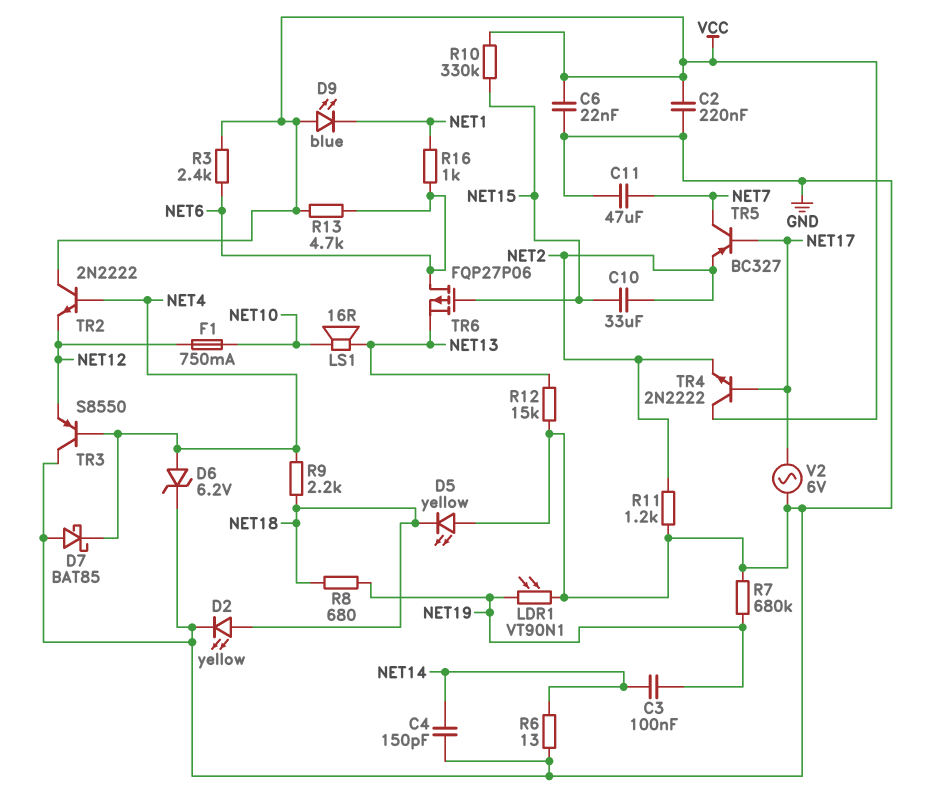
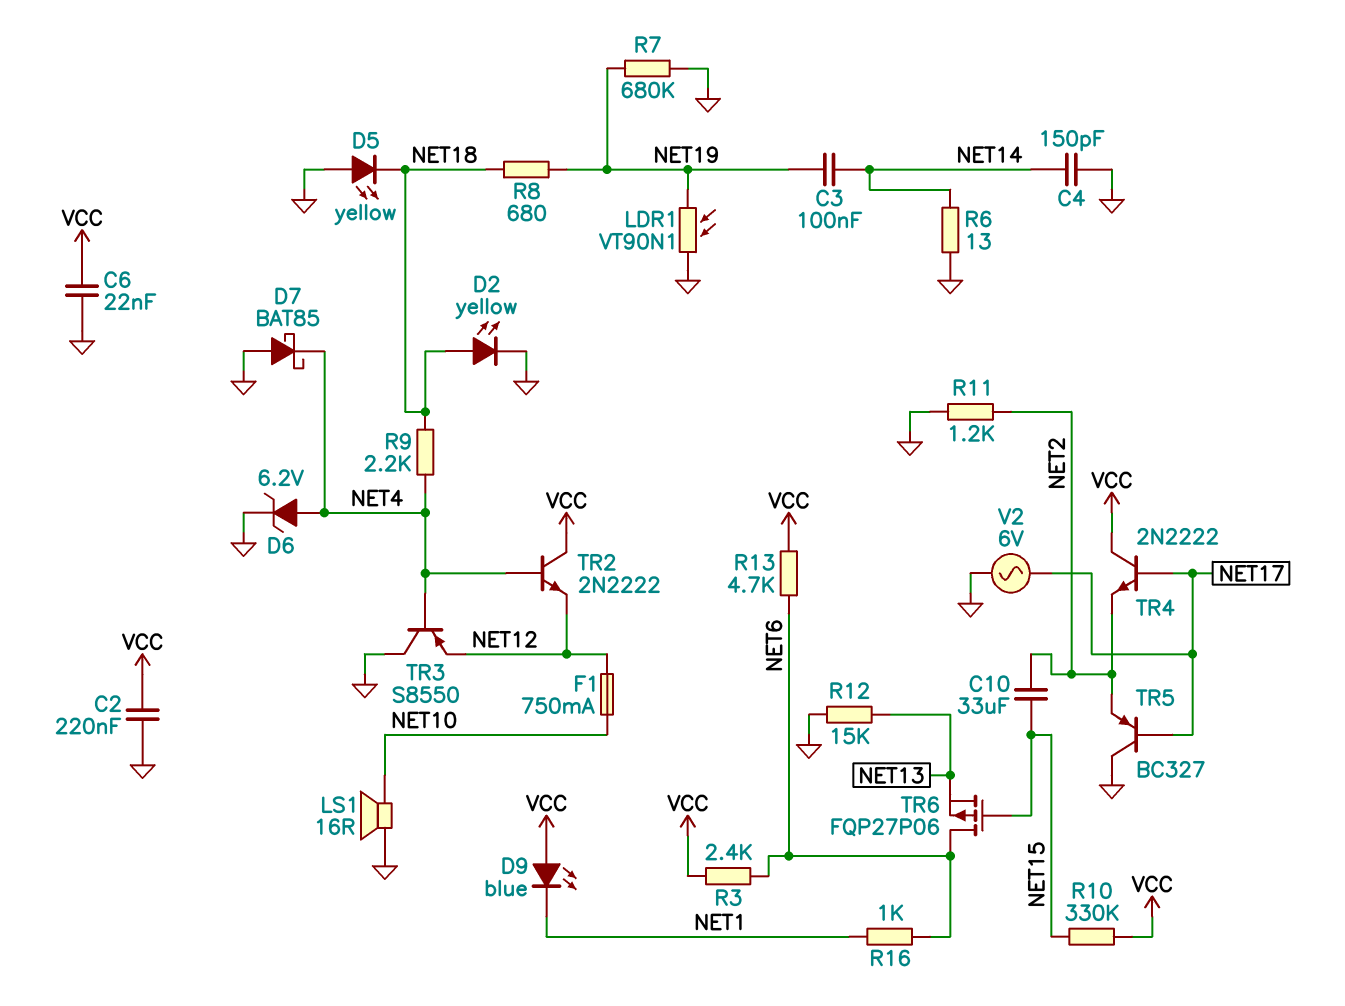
C11: 47uF (GND, NET7) -> none
LS1: speaker 16R (NET10, NET13) -> speaker 16R (GND, NET10)
TR5: PNP BC327 (B NET17, C NET7, E NET2) -> PNP BC327 (B NET17, C GND, E NET2)

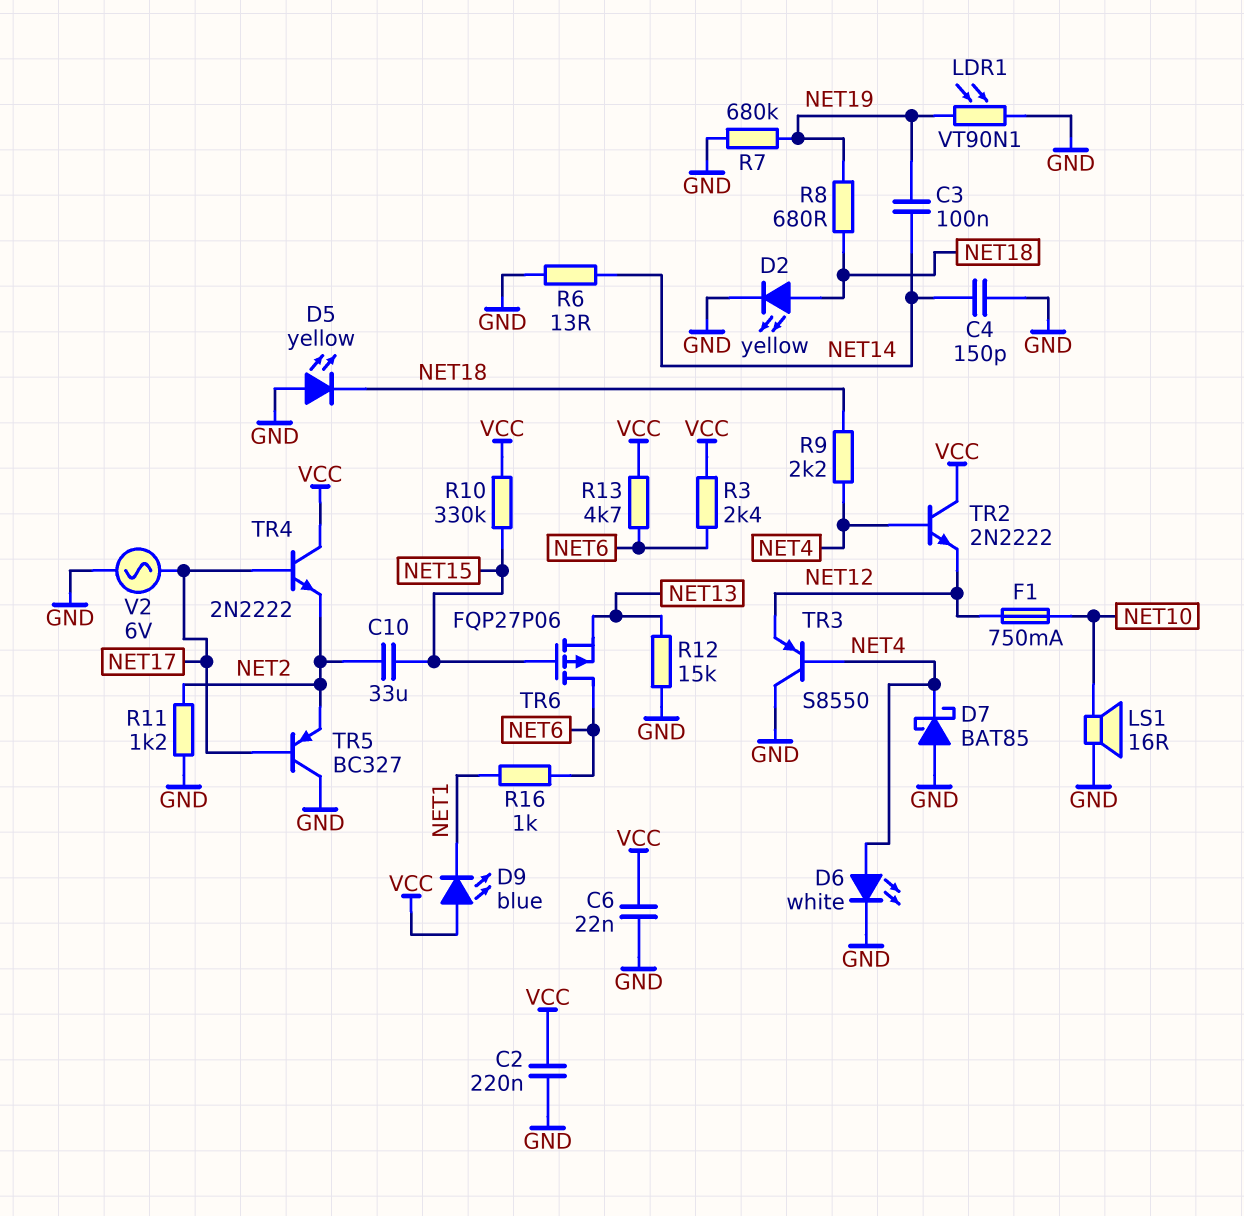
D6: zener 6.2V (A NET4, K GND) -> LED white (A NET4, K GND)

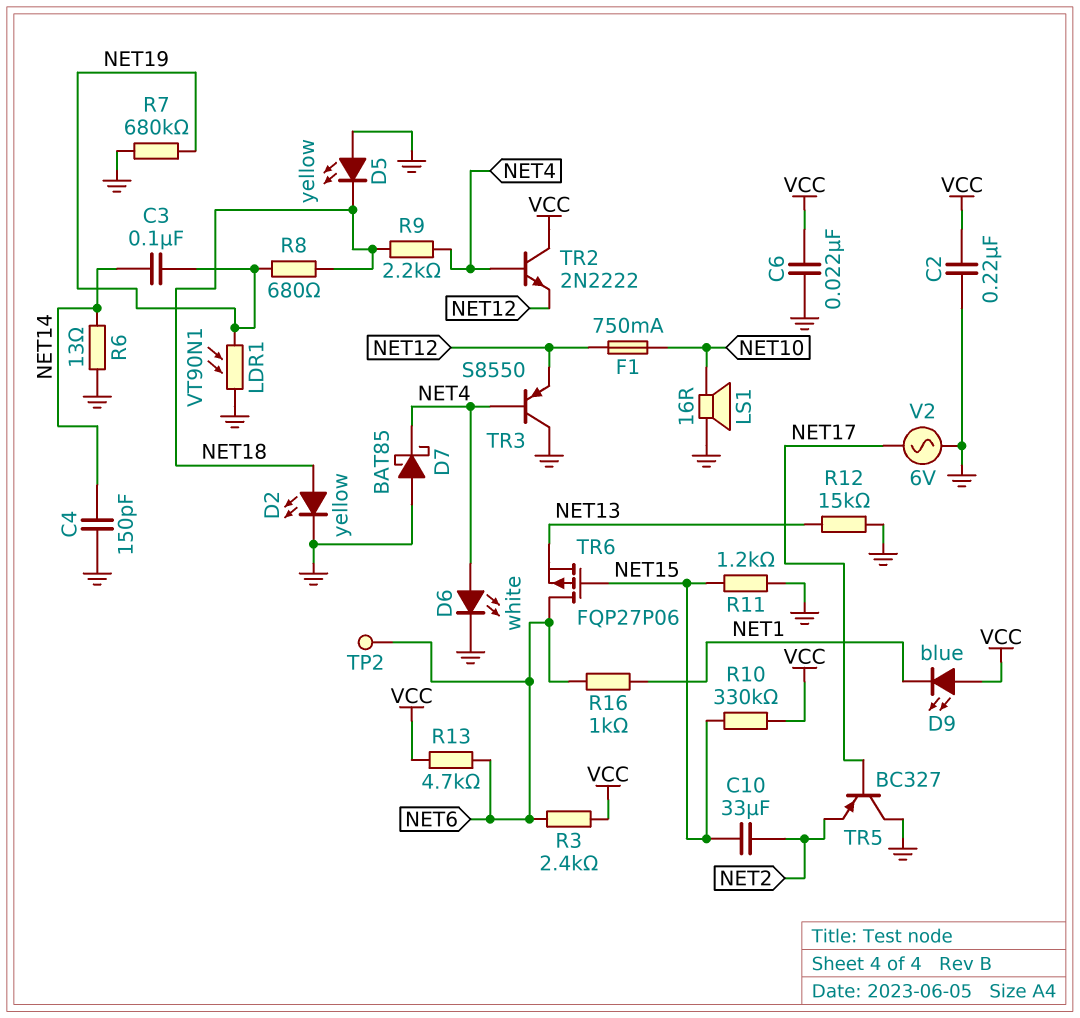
R11: 1.2k (GND, NET2) -> 1.2k (GND, NET15)
TP2: none -> test point (NET6)
TR4: NPN 2N2222 (B NET17, C VCC, E NET2) -> none

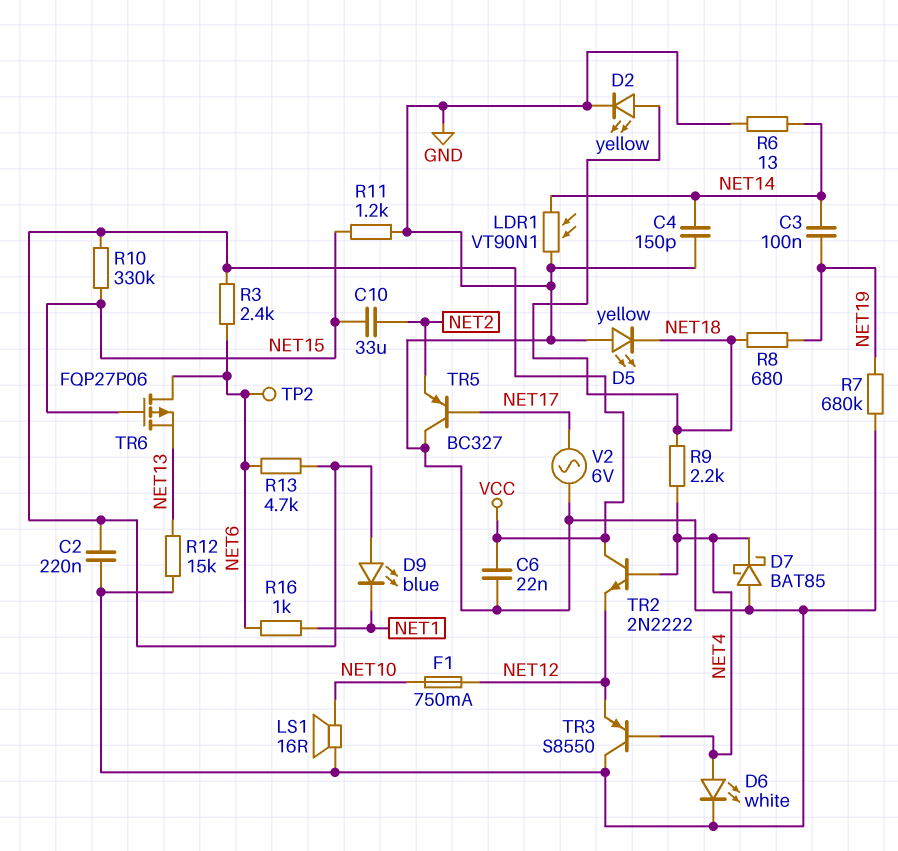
LDR1: VT90N1 (GND, NET19) -> VT90N1 (GND, NET14)

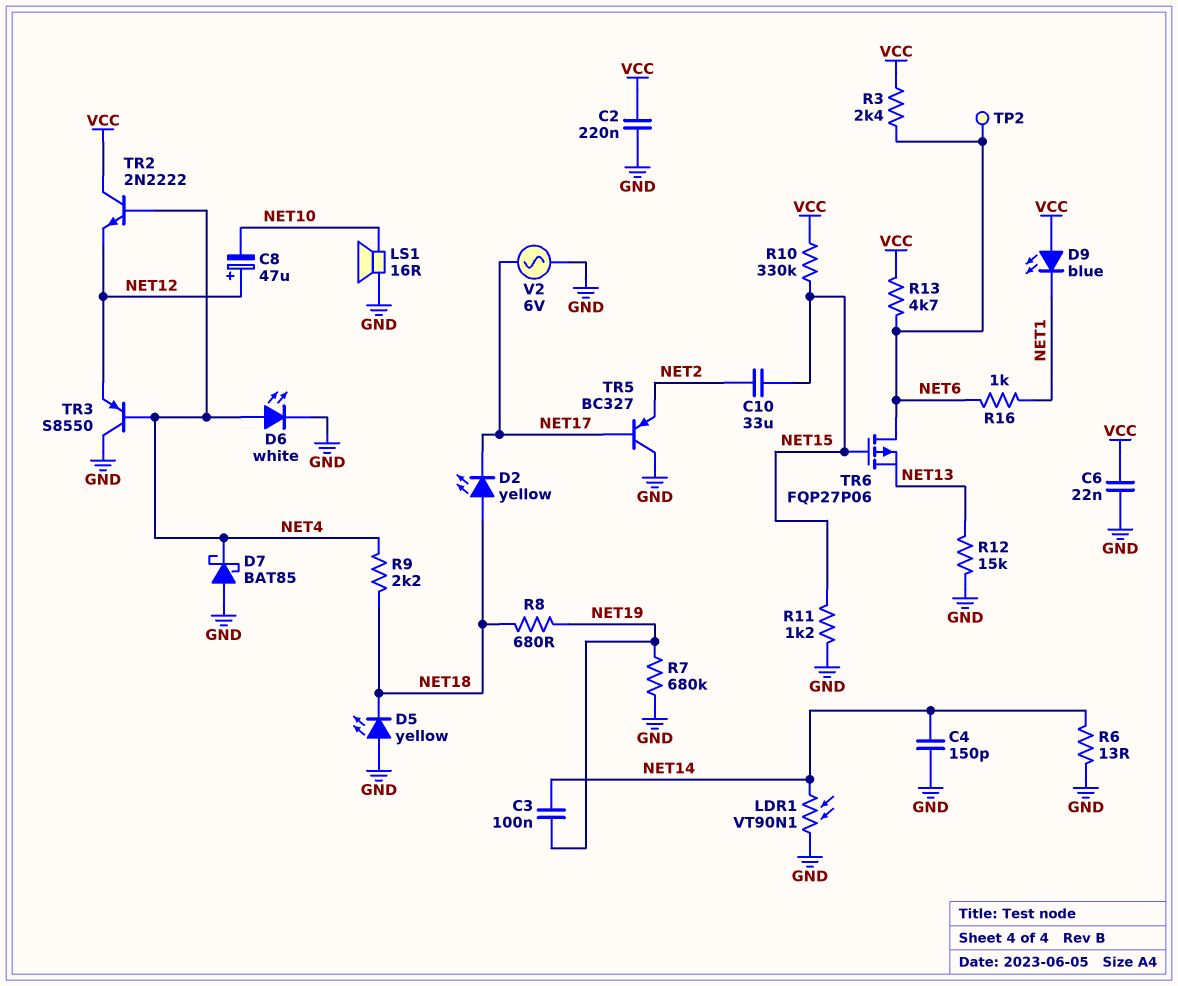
C8: none -> 47uF (plus NET12, minus NET10)
D2: LED yellow (A NET18, K GND) -> LED yellow (A NET18, K NET17)
F1: 750mA (NET10, NET12) -> none

